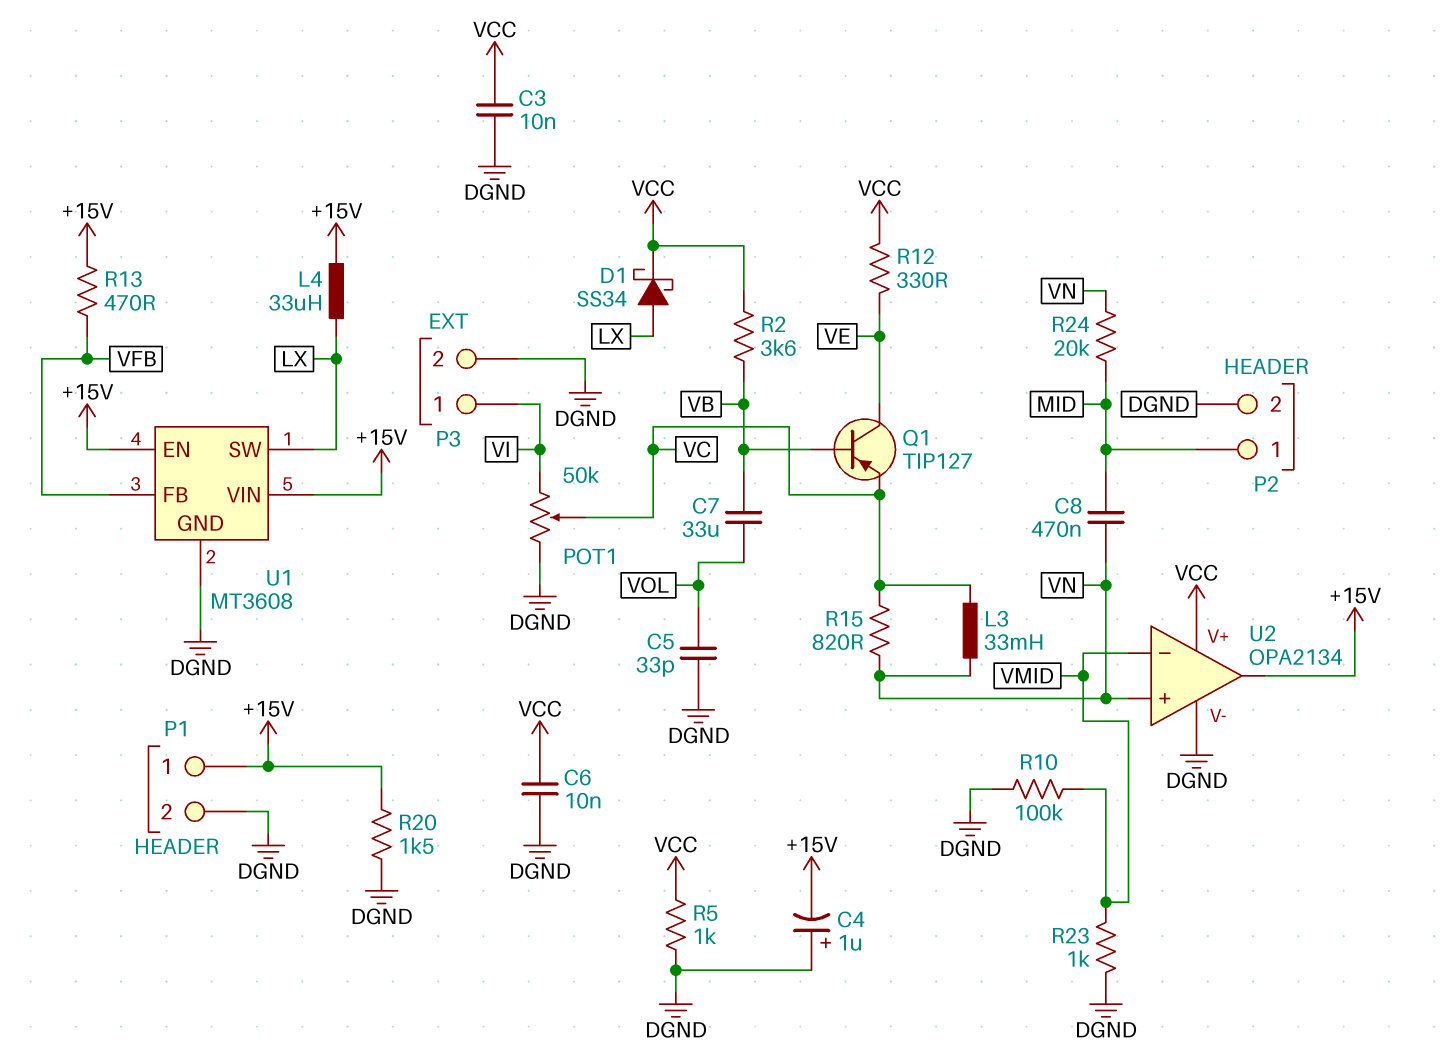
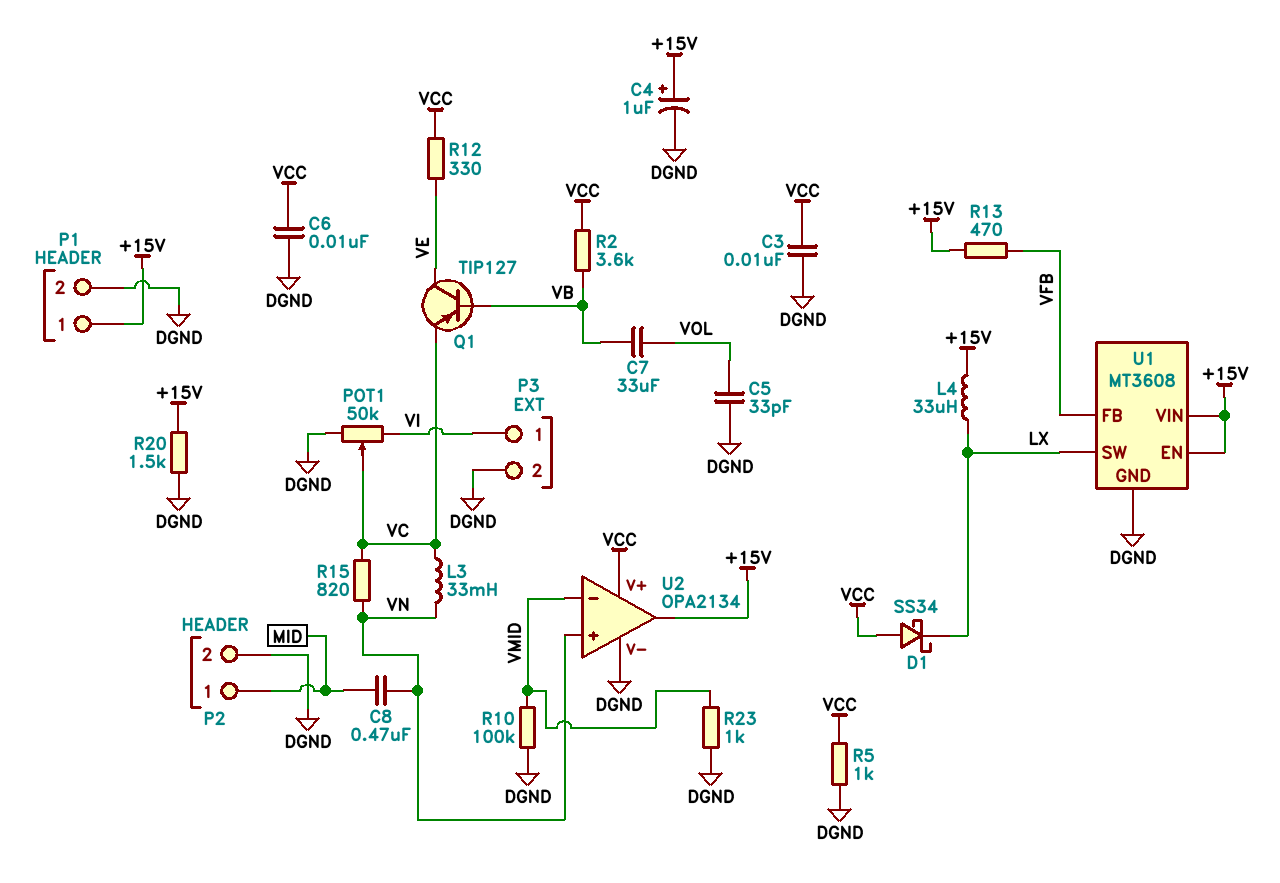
C4: 1uF (plus DGND, minus +15V) -> 1uF (plus +15V, minus DGND)
D1: schottky SS34 (A LX, K VCC) -> schottky SS34 (A VCC, K LX)
R24: 20k (MID, VN) -> none

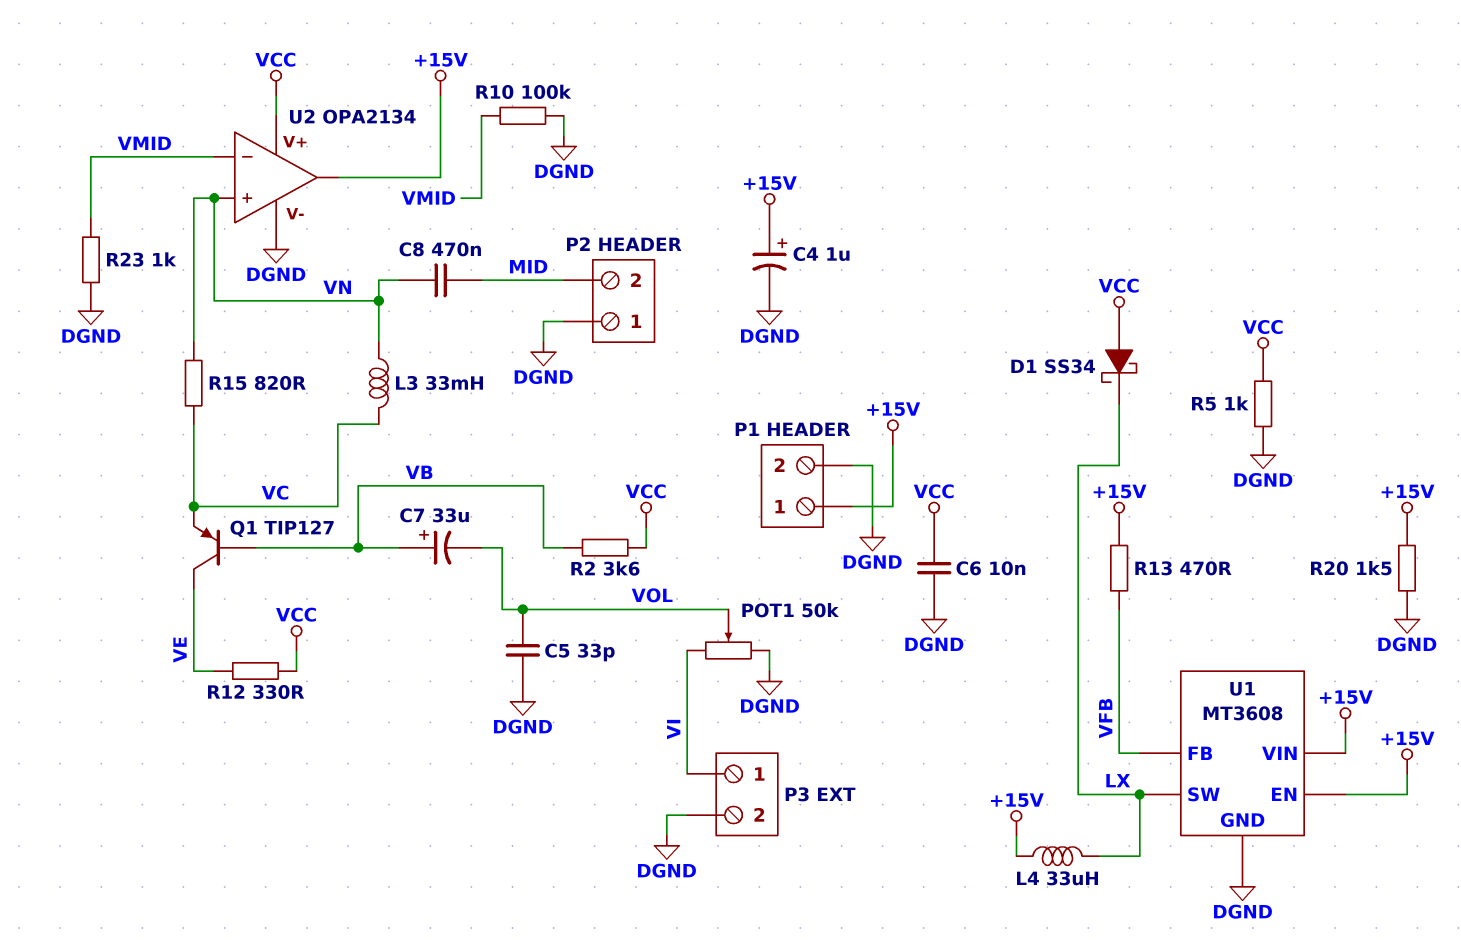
C3: 10nF (DGND, VCC) -> none
C7: 33uF (VB, VOL) -> 33uF (plus VB, minus VOL)
P2 pin 1: MID -> DGND
P2 pin 2: DGND -> MID
POT1: 50k (DGND, VI, wiper VC) -> 50k (DGND, VI, wiper VOL)

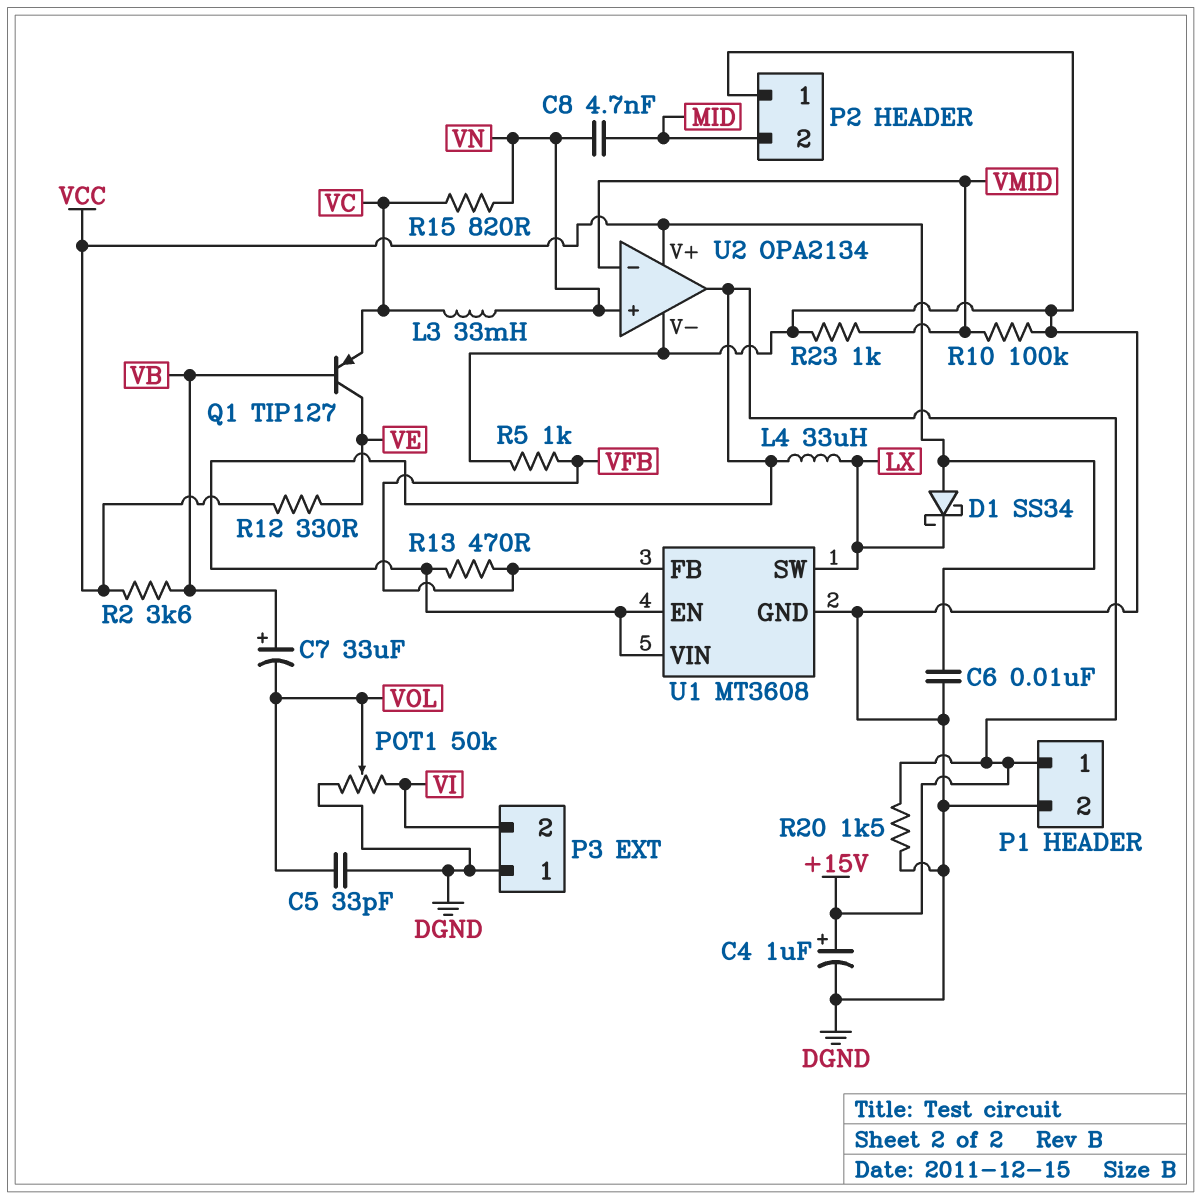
C8: 470nF (MID, VN) -> 4.7nF (MID, VN)
P3 pin 1: VI -> DGND
P3 pin 2: DGND -> VI
R5: 1k (DGND, VCC) -> 1k (DGND, VFB)

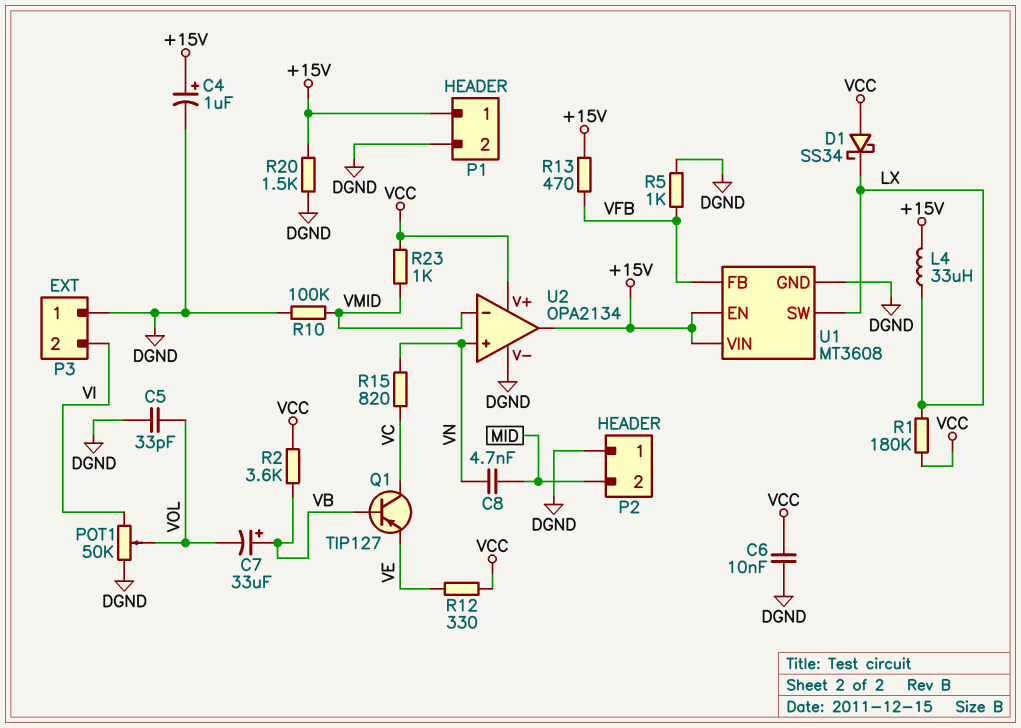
L3: 33mH (VC, VN) -> none
Q1: PNP TIP127 (B VB, C VE, E VC) -> PNP TIP127 (B VB, C VC, E VE)
R1: none -> 180k (LX, VCC)
R23: 1k (DGND, VMID) -> 1k (VCC, VMID)

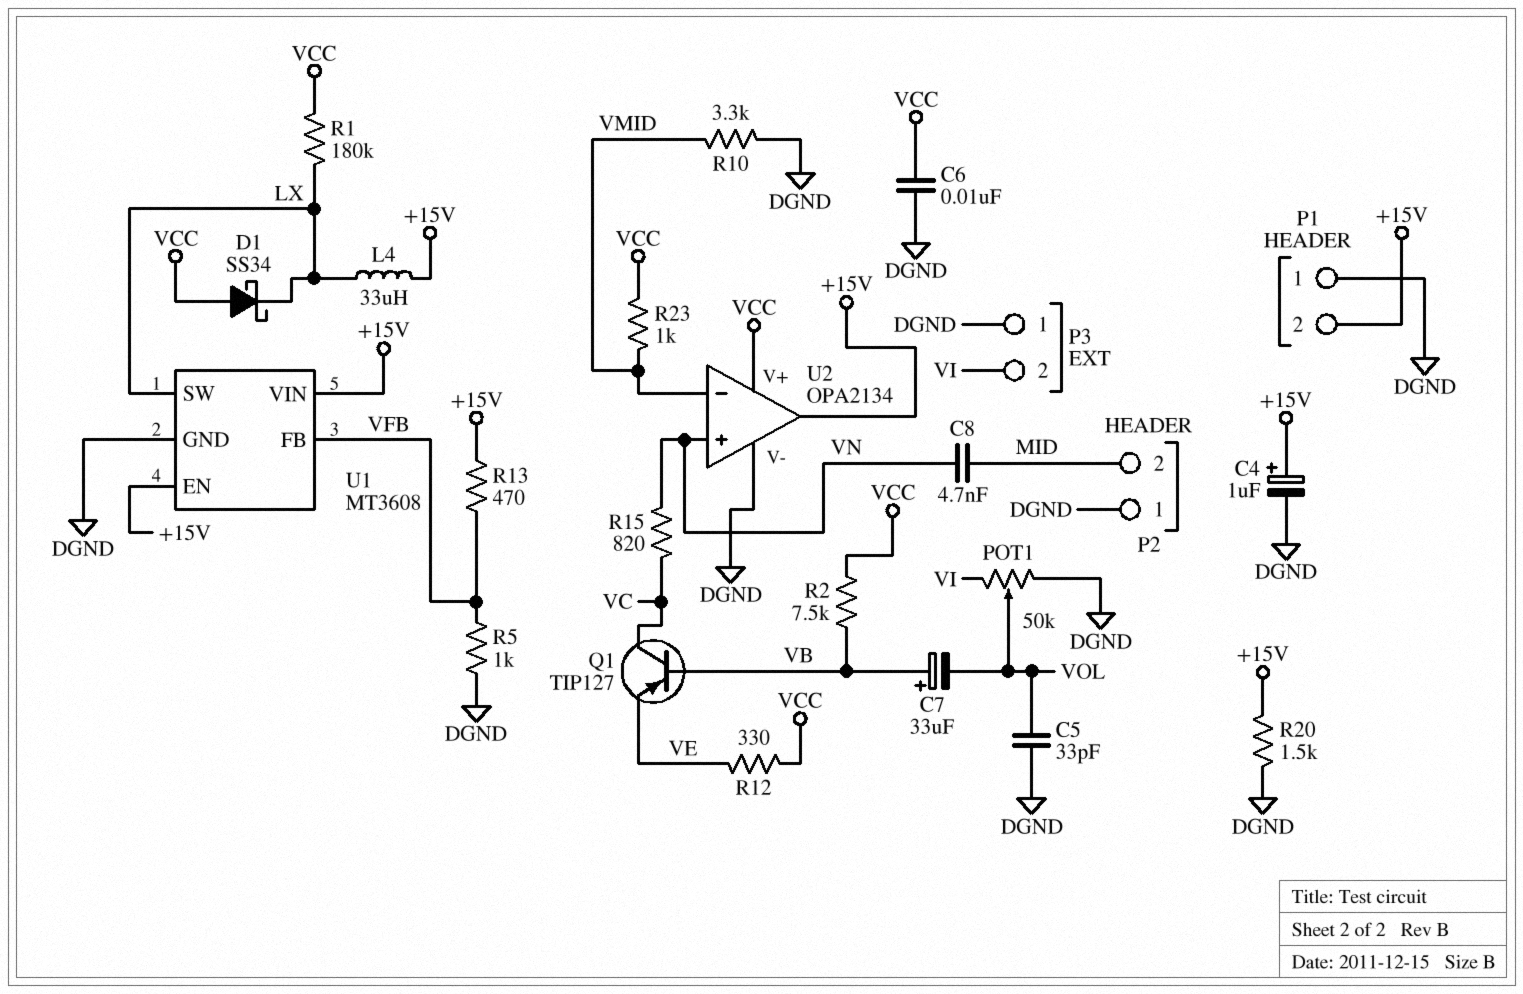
P1 pin 1: +15V -> DGND
P1 pin 2: DGND -> +15V
R2: 3.6k (VB, VCC) -> 7.5k (VB, VCC)
R10: 100k (DGND, VMID) -> 3.3k (DGND, VMID)

